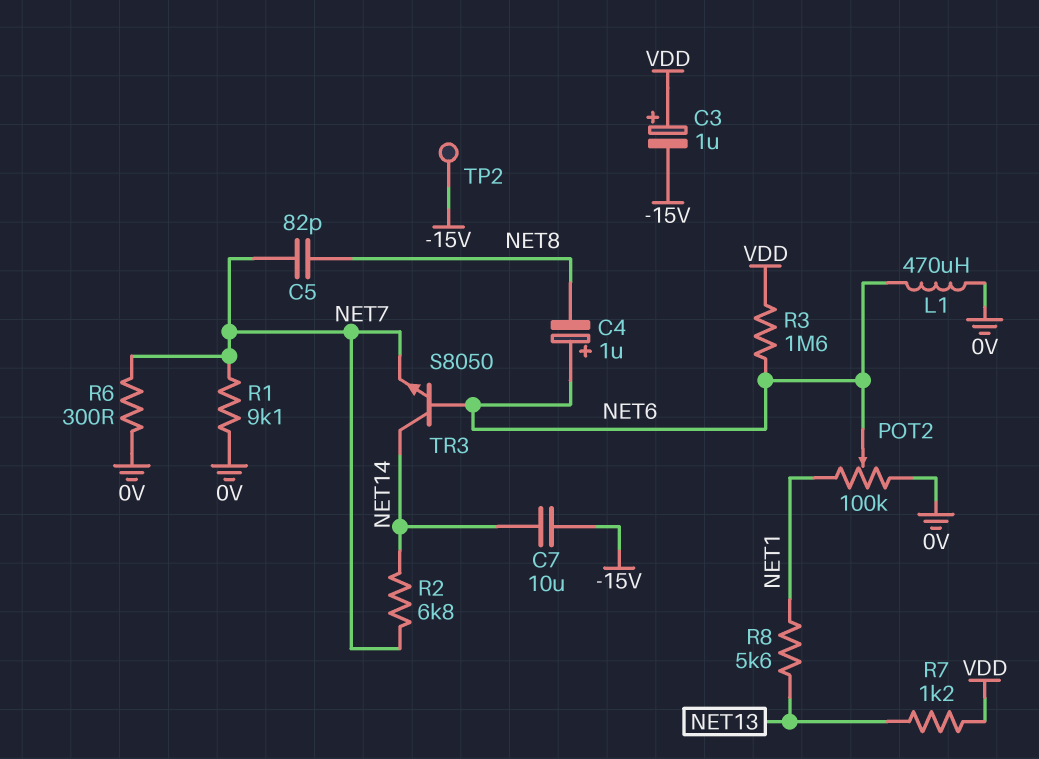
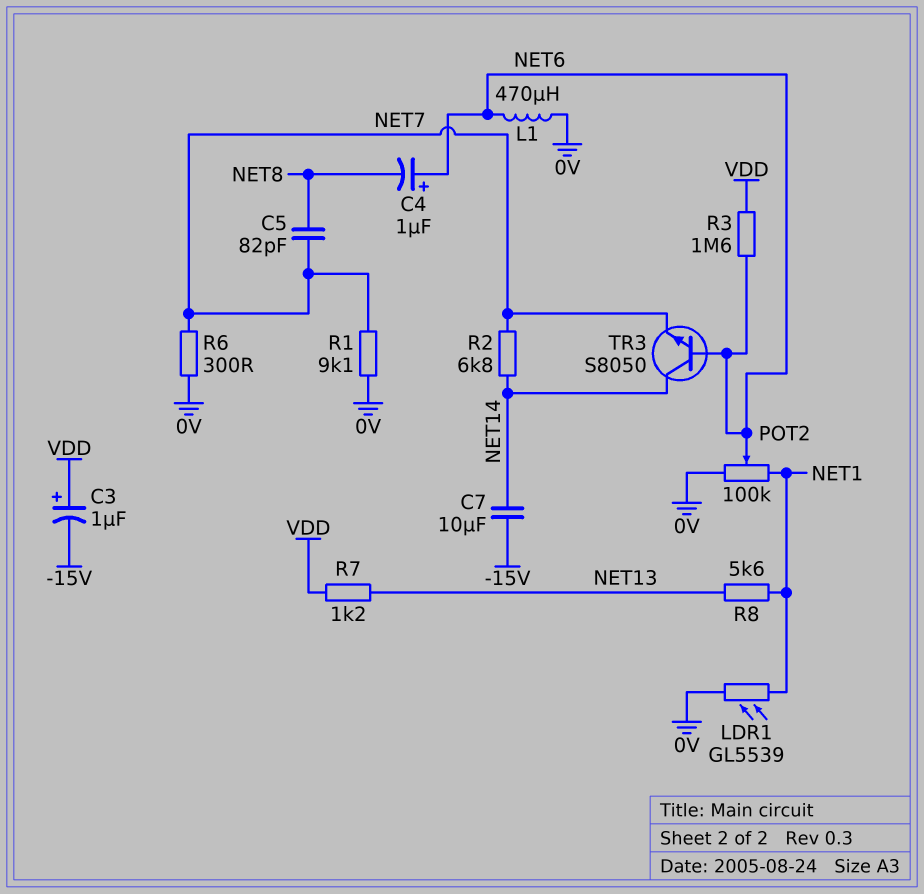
LDR1: none -> GL5539 (0V, NET1)
TP2: test point (-15V) -> none

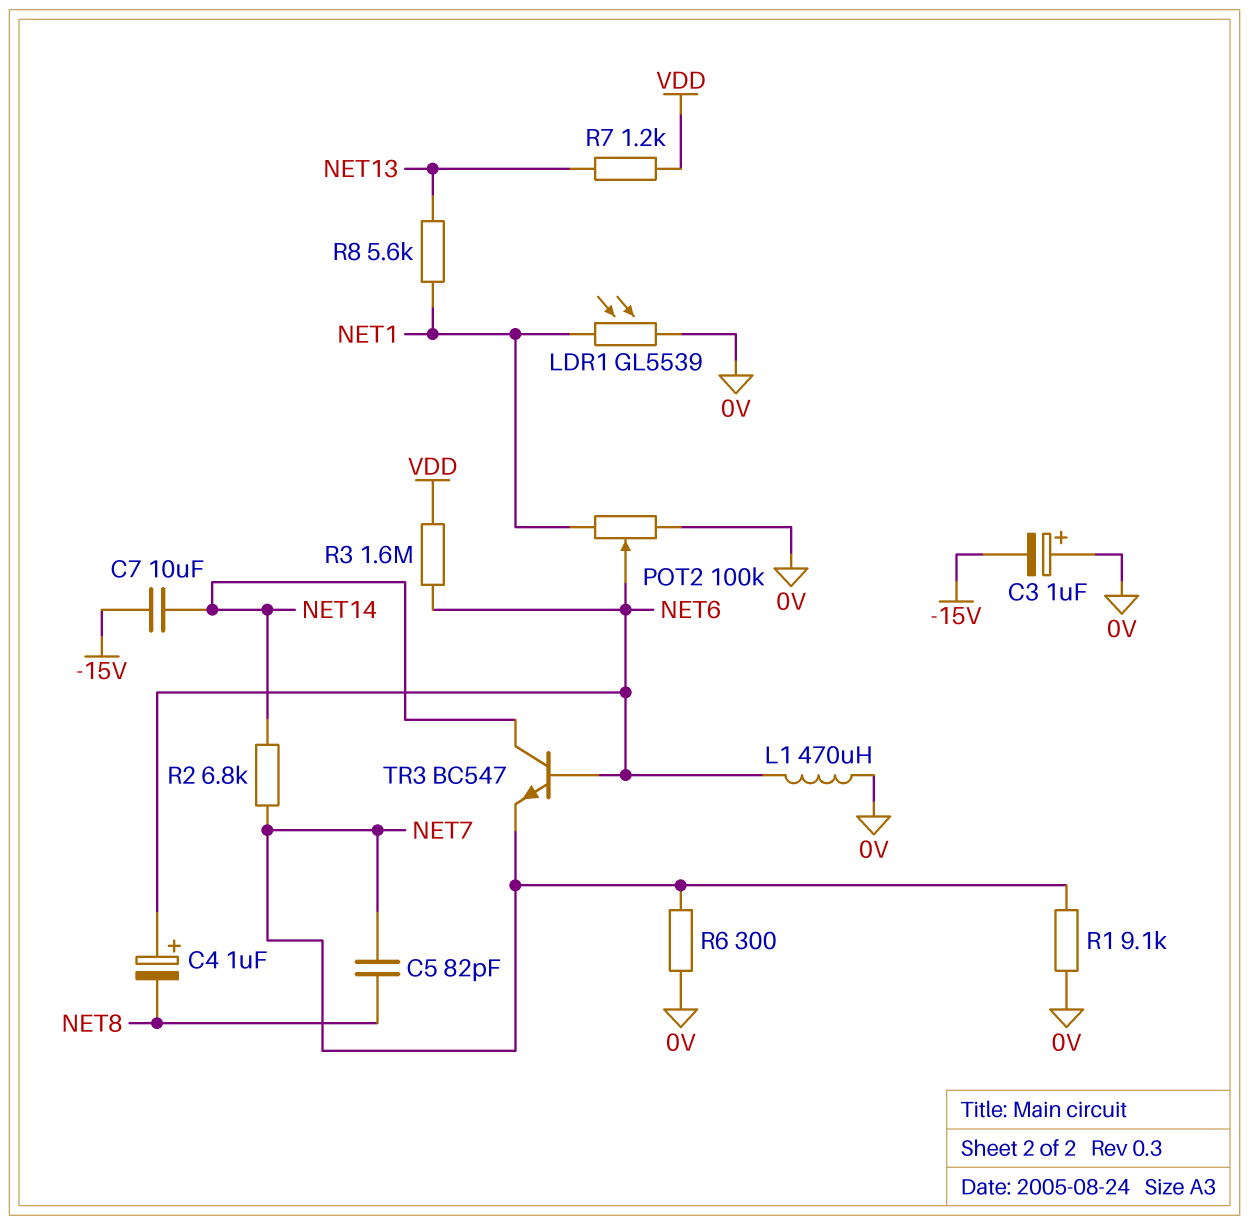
C3: 1uF (plus VDD, minus -15V) -> 1uF (plus 0V, minus -15V)
TR3: NPN S8050 (B NET6, C NET14, E NET7) -> NPN BC547 (B NET6, C NET14, E NET7)

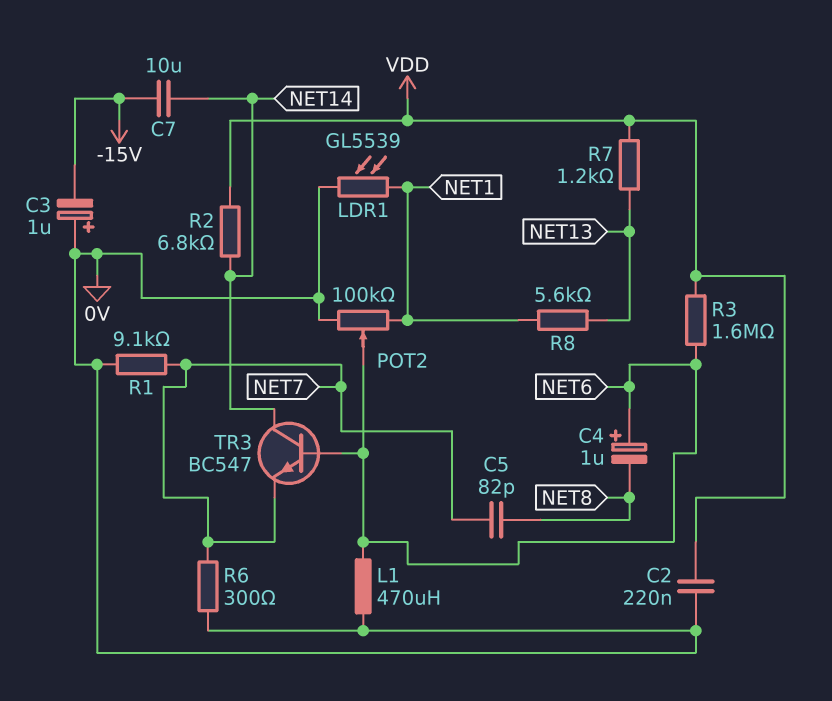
C2: none -> 220nF (0V, VDD)
R2: 6.8k (NET7, NET14) -> 6.8k (NET14, VDD)

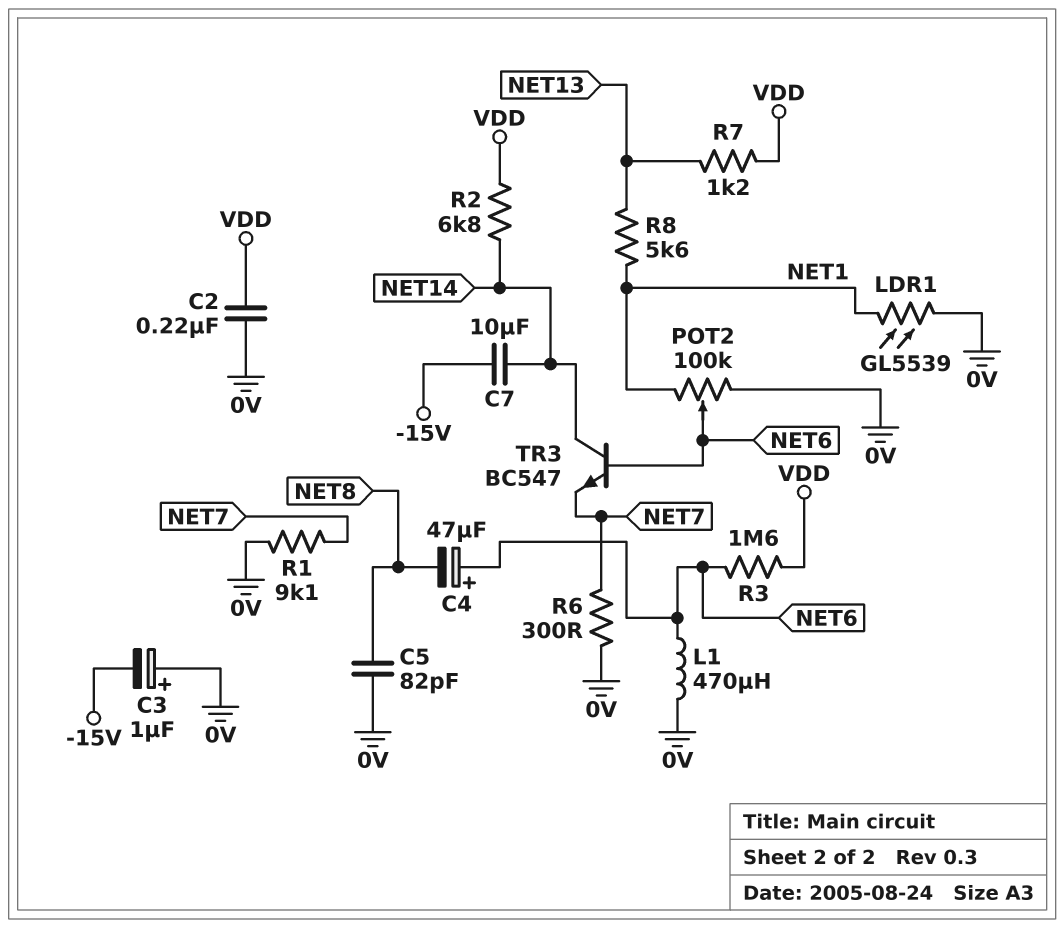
C4: 1uF (plus NET6, minus NET8) -> 47uF (plus NET6, minus NET8)
C5: 82pF (NET7, NET8) -> 82pF (0V, NET8)

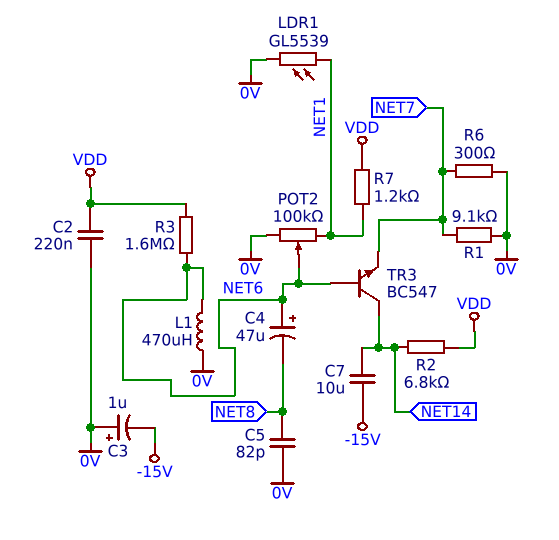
R7: 1.2k (NET13, VDD) -> 1.2k (NET1, VDD)
R8: 5.6k (NET1, NET13) -> none

